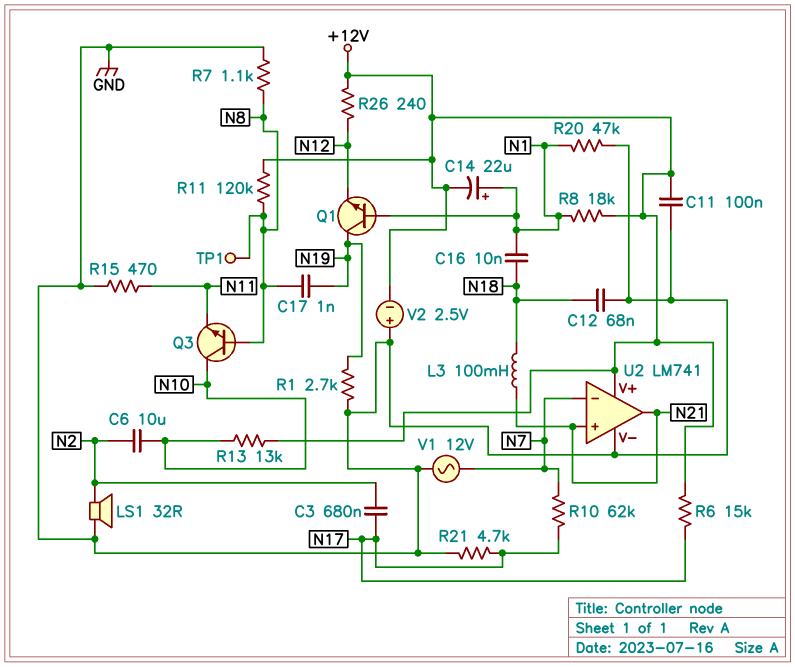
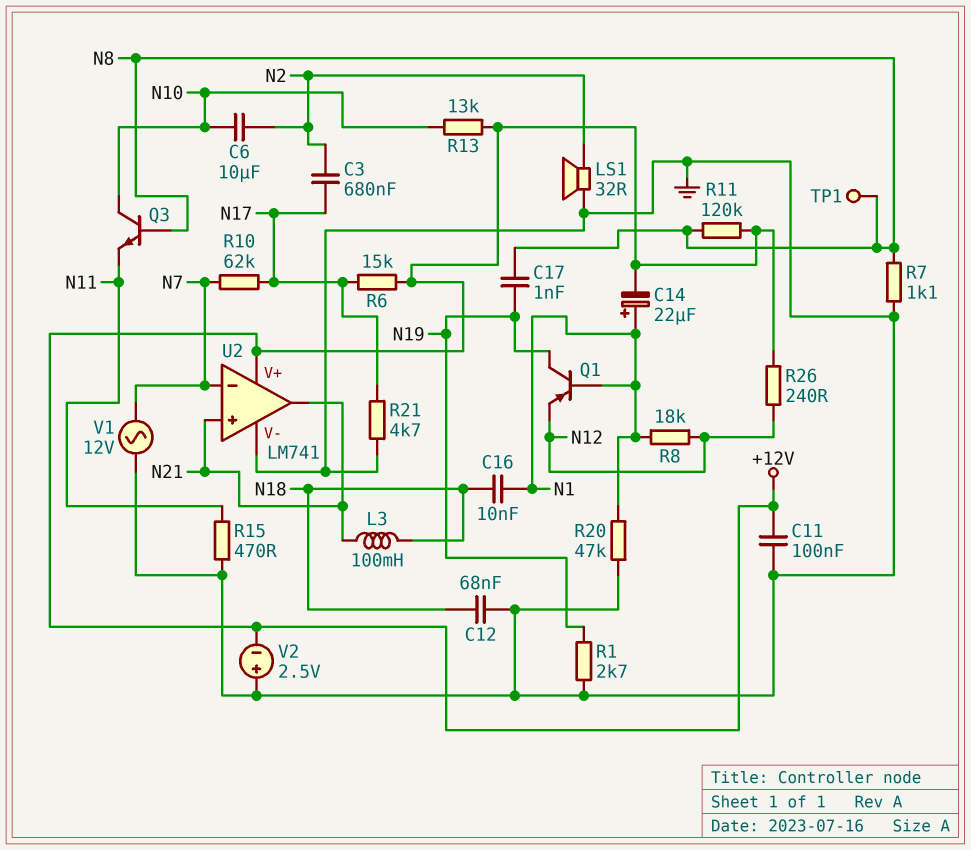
Q1: NPN (B N1, C N19, E N12) -> PNP (B N1, C N19, E N12)
R8: 18k (+12V, N1) -> 18k (N1, N12)

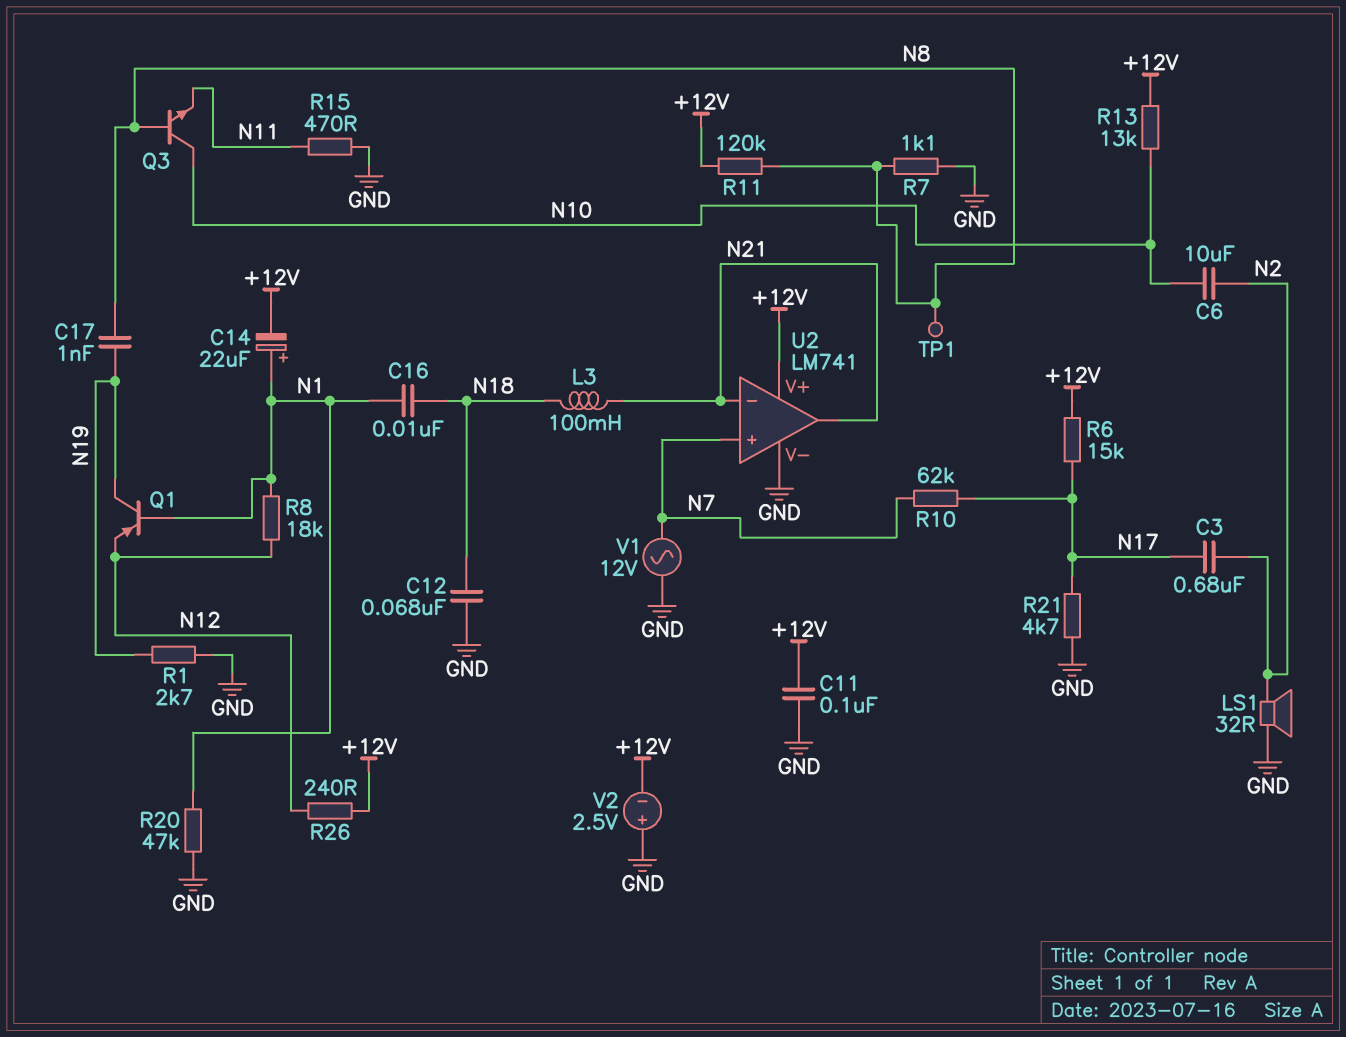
U2 pin in+: N21 -> N7
U2 pin in-: N7 -> N21

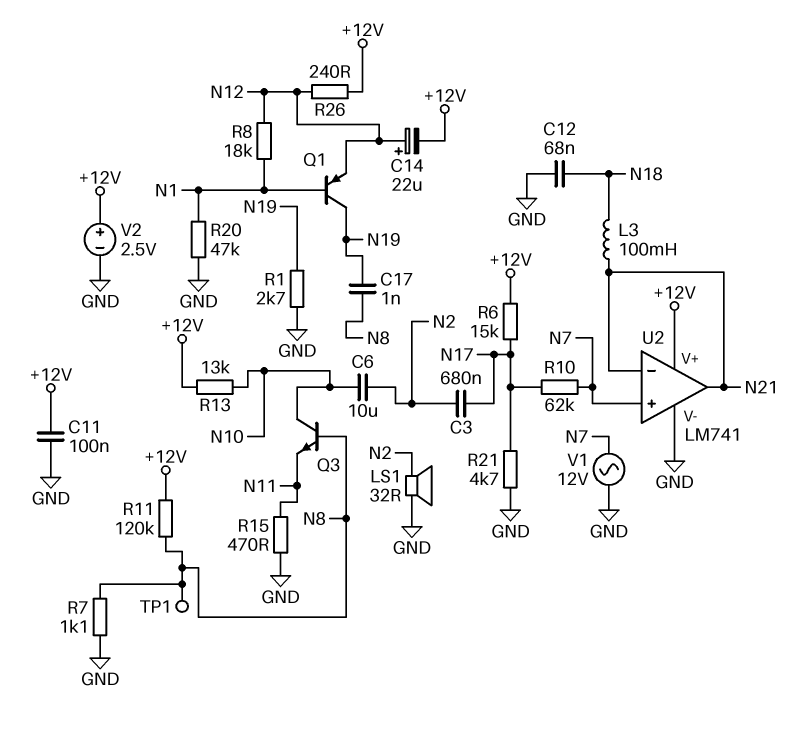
C14: 22uF (plus N1, minus +12V) -> 22uF (plus N12, minus +12V)
C16: 10nF (N1, N18) -> none
V2: 2.5V (plus GND, minus +12V) -> 2.5V (plus +12V, minus GND)

